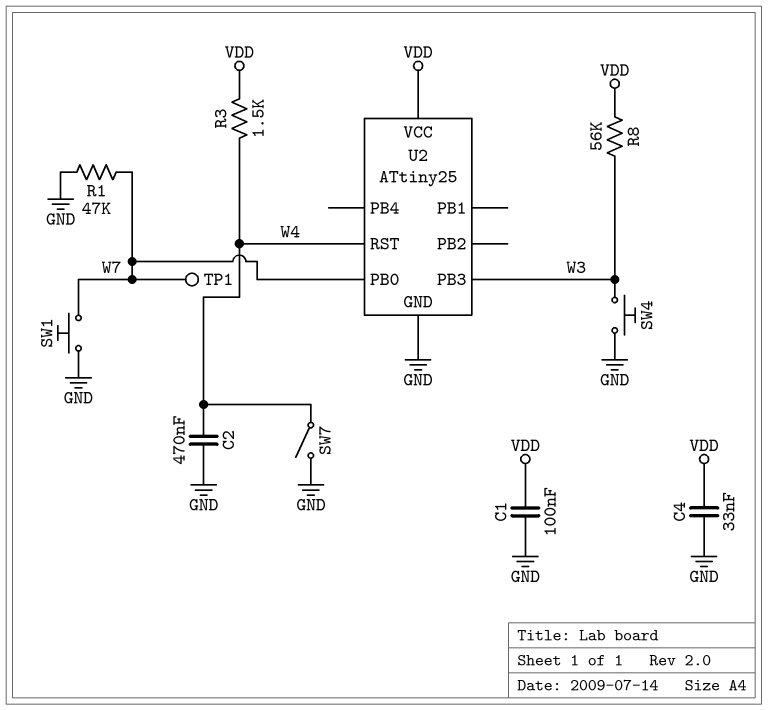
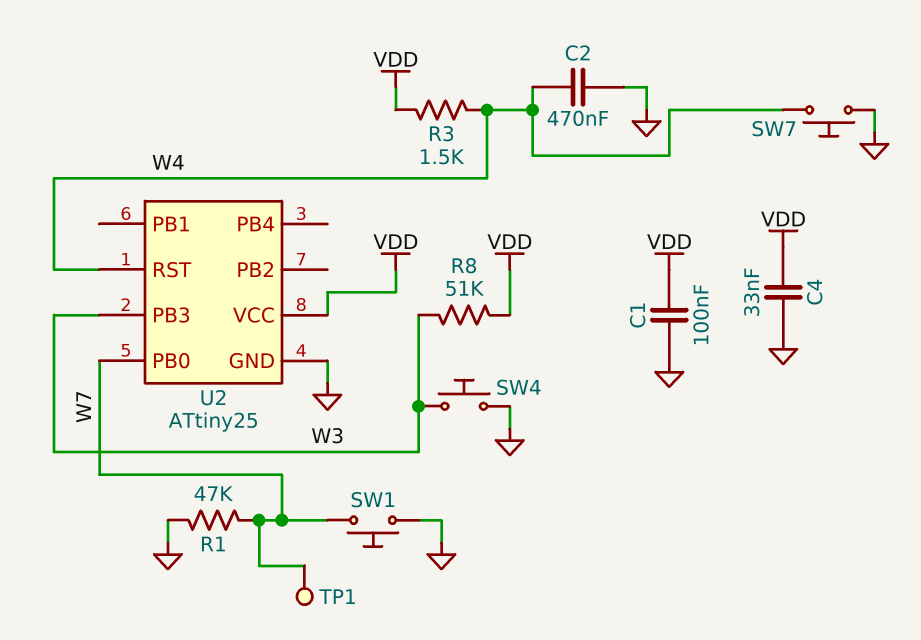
R8: 56k (VDD, W3) -> 51k (VDD, W3)
SW7: switch (GND, W4) -> button (GND, W4)

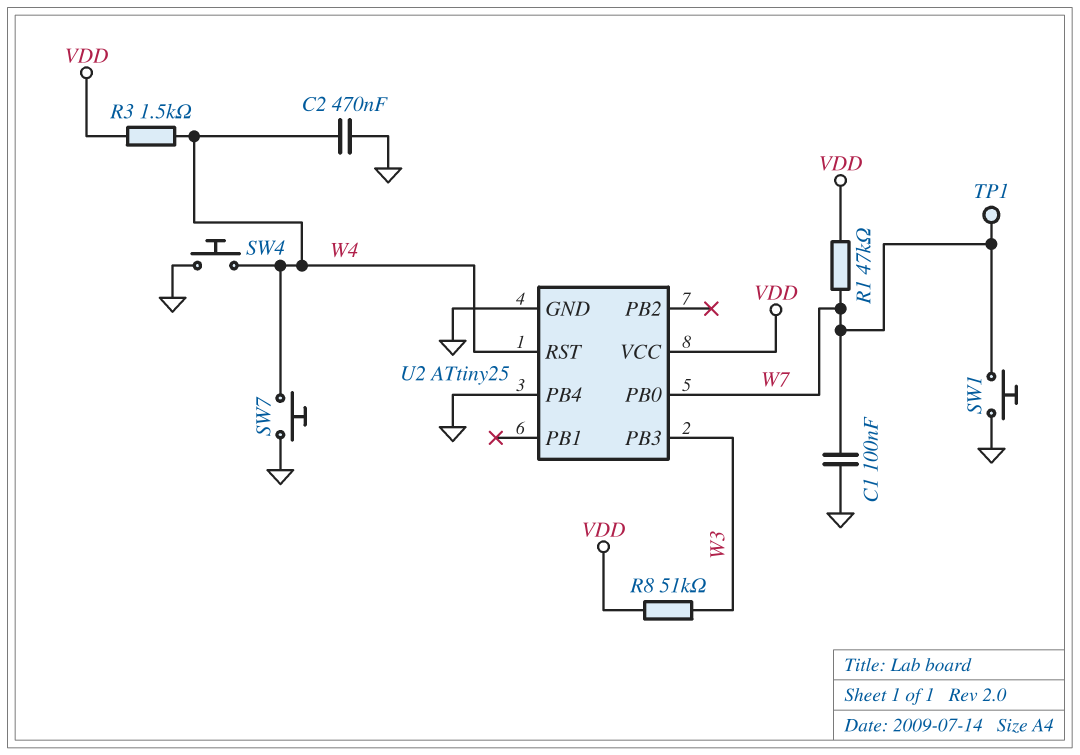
C1: 100nF (GND, VDD) -> 100nF (GND, W7)
C4: 33nF (GND, VDD) -> none
R1: 47k (GND, W7) -> 47k (VDD, W7)
SW4: button (GND, W3) -> button (GND, W4)
U2 pin PB4: none -> GND

